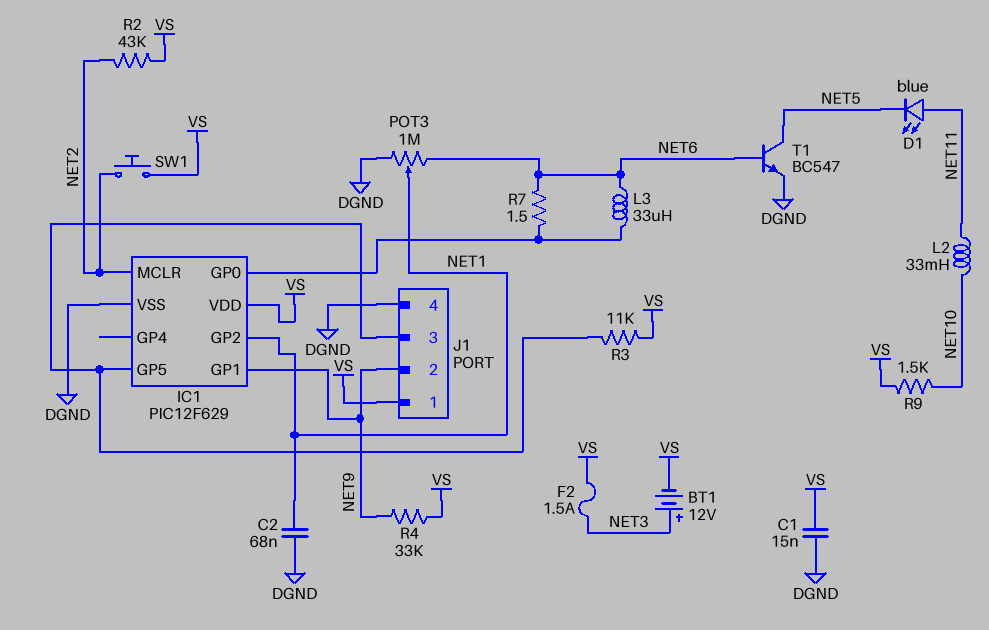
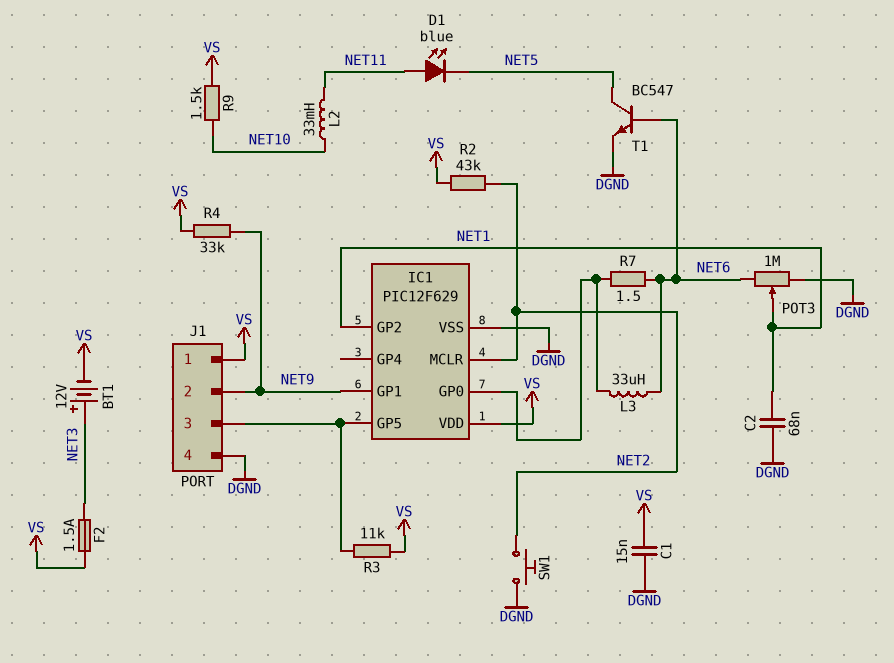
SW1: button (NET2, VS) -> button (DGND, NET2)

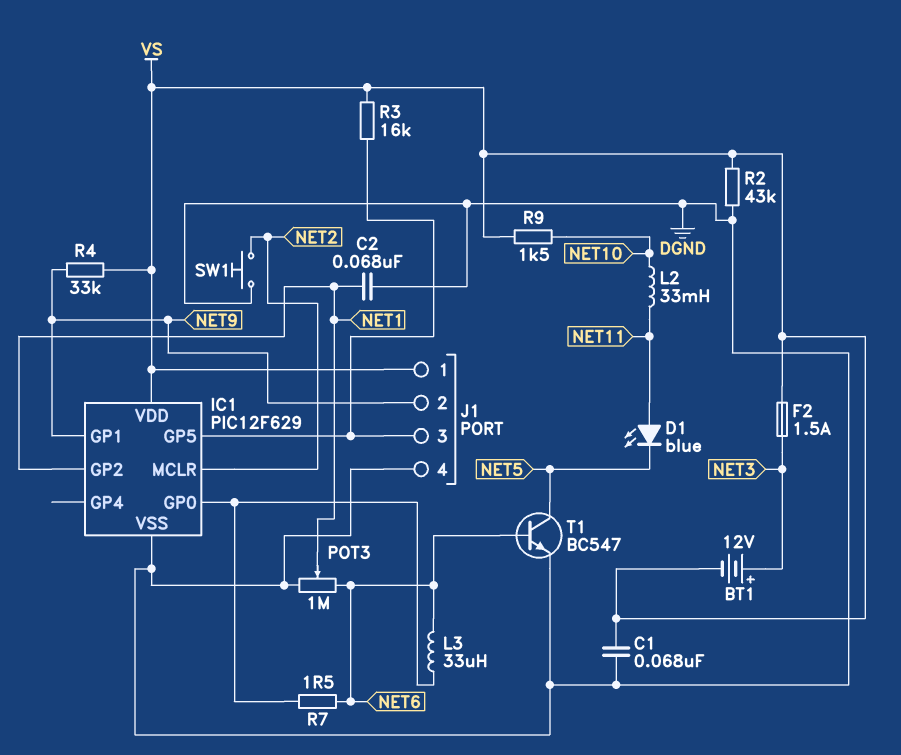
C1: 15nF (DGND, VS) -> 68nF (DGND, VS)
R2: 43k (NET2, VS) -> 43k (DGND, VS)
R3: 11k (IC1/GP5, VS) -> 16k (IC1/GP5, VS)

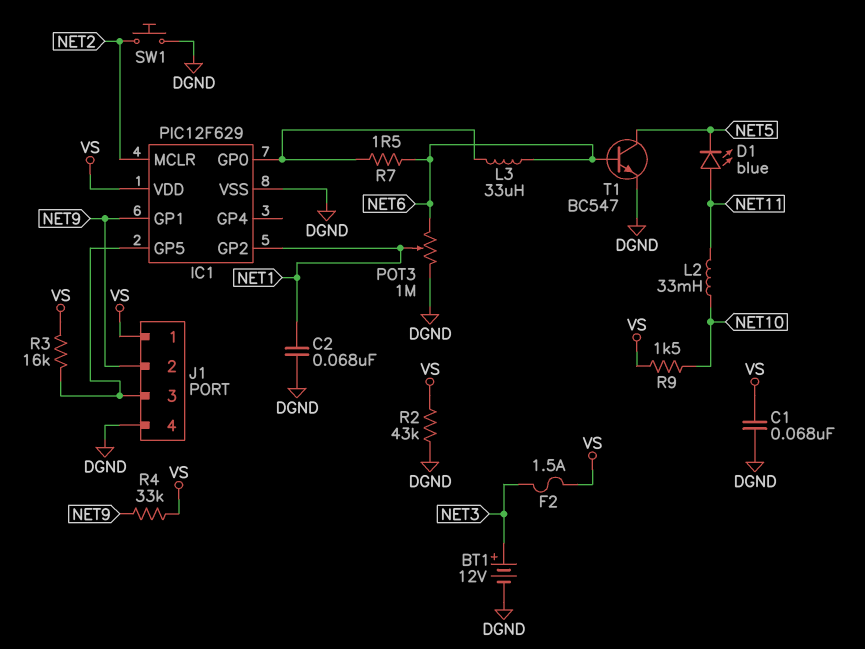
BT1: 12V (plus NET3, minus VS) -> 12V (plus NET3, minus DGND)

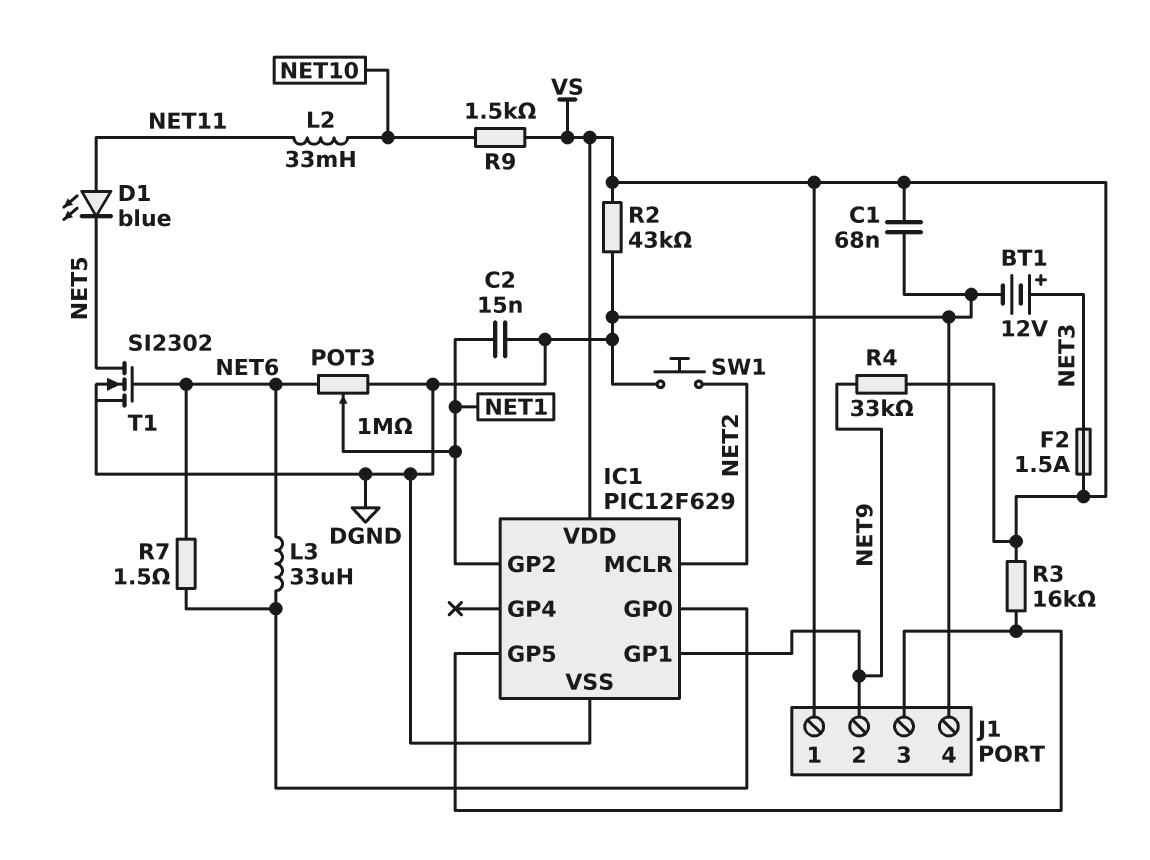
C2: 68nF (DGND, NET1) -> 15nF (DGND, NET1)
T1: NPN BC547 (B NET6, C NET5, E DGND) -> NMOS SI2302 (G NET6, D NET5, S DGND)

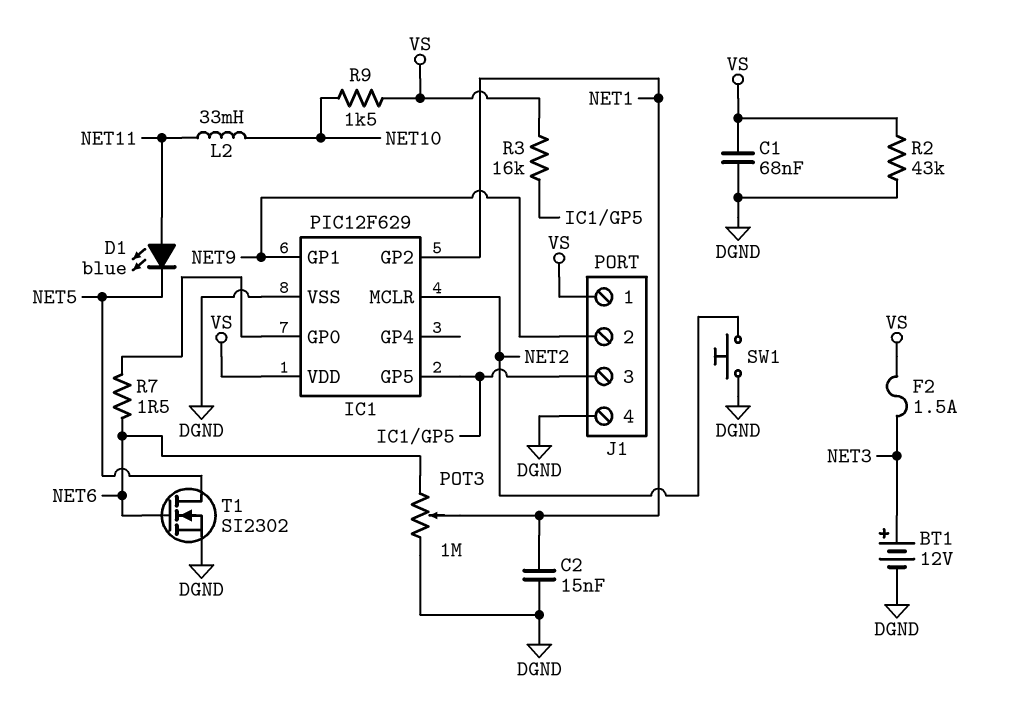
L3: 33uH (IC1/GP0, NET6) -> none
R4: 33k (NET9, VS) -> none

